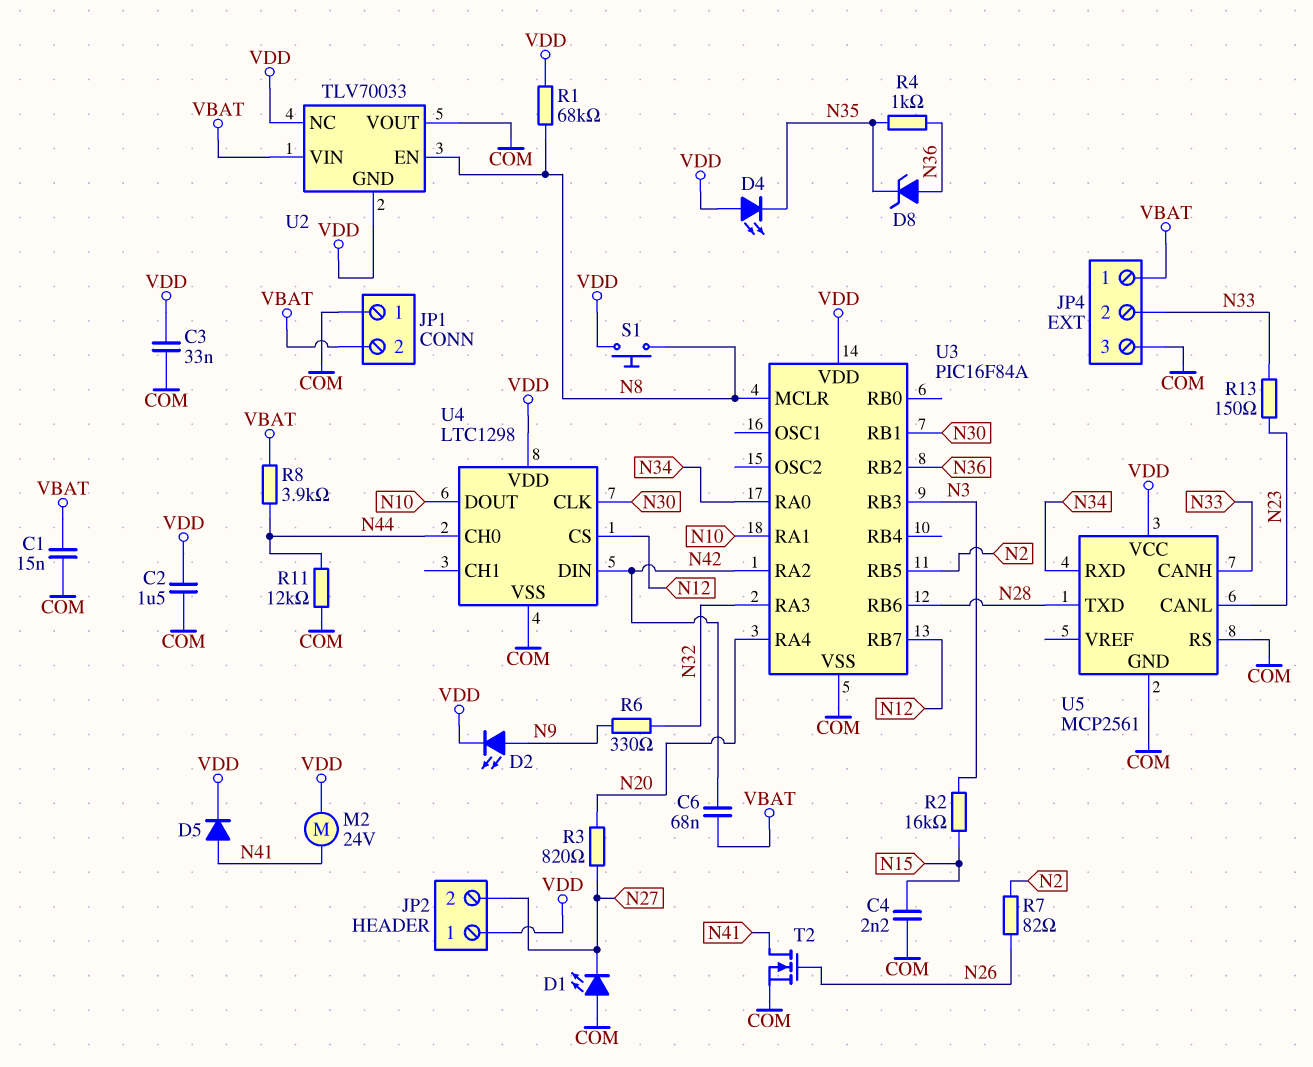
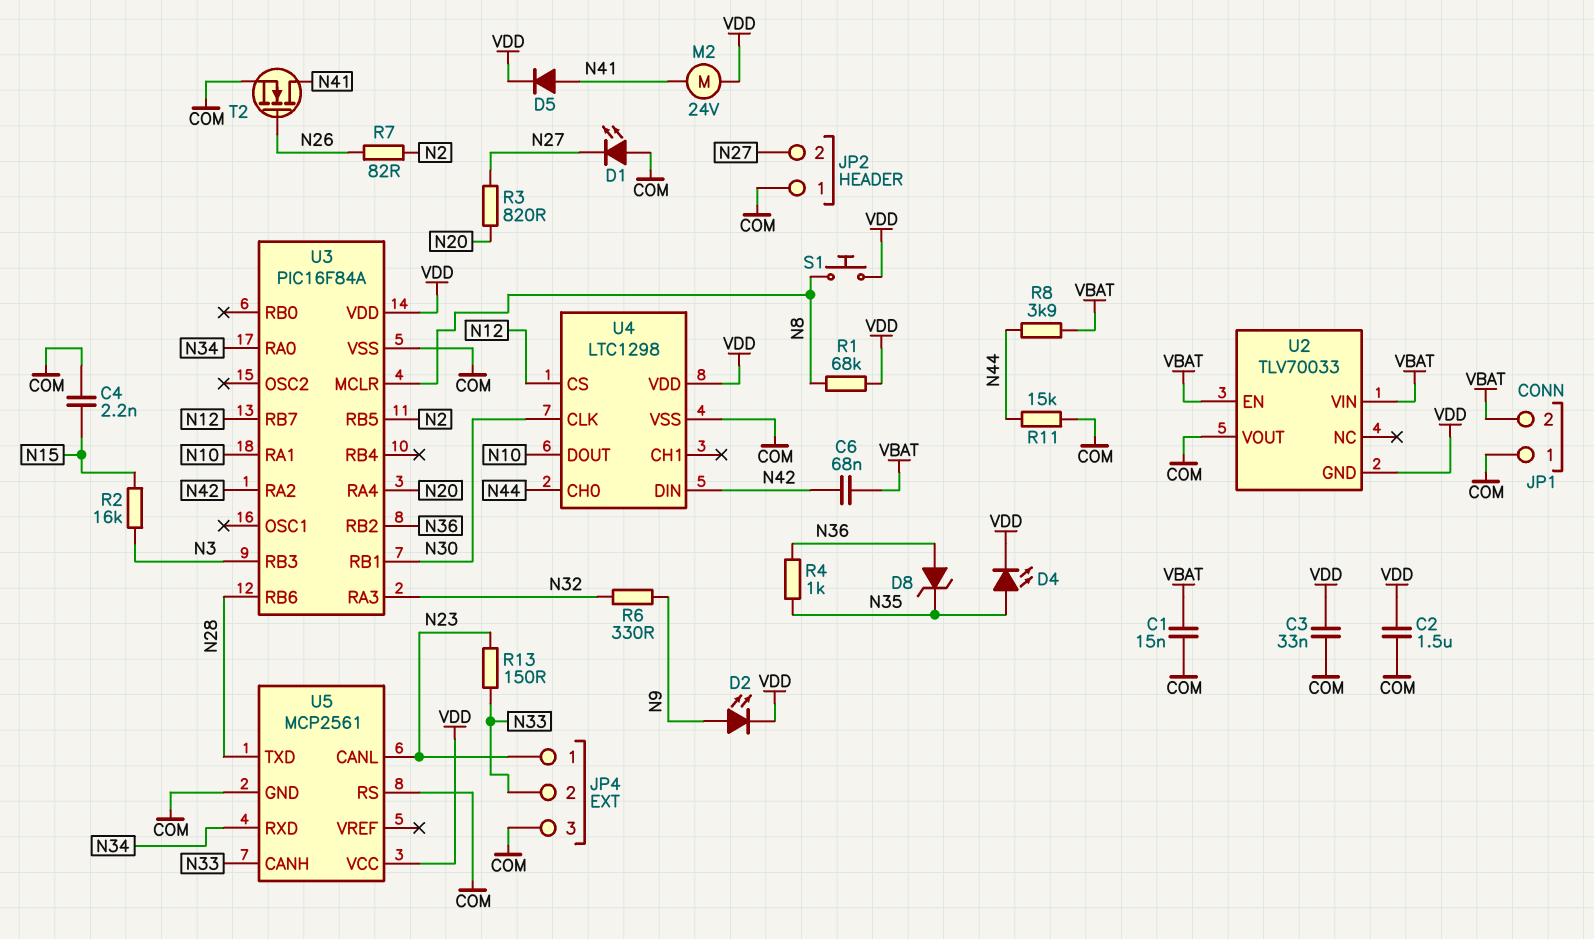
D4: LED (A VDD, K N35) -> LED (A N35, K VDD)
JP2 pin 1: VDD -> COM
JP4 pin 1: VBAT -> N23
R11: 12k (COM, N44) -> 15k (COM, N44)
U2 pin EN: N8 -> VBAT
U2 pin NC: VDD -> none

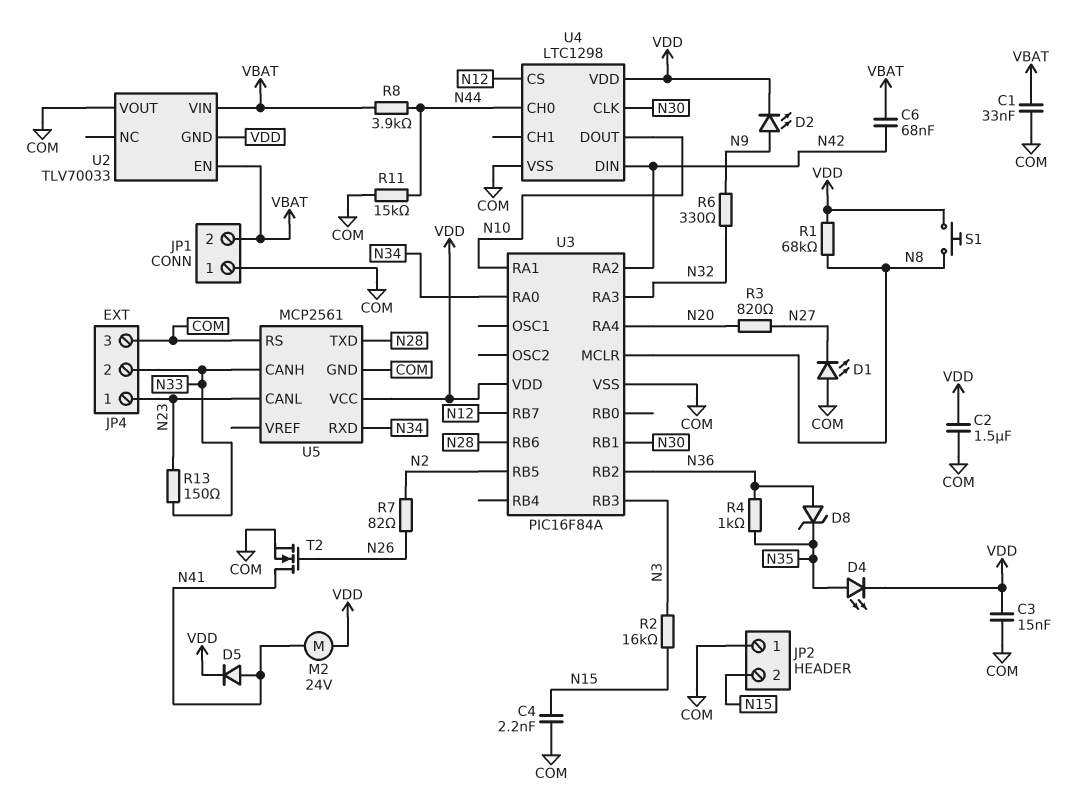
C1: 15nF (COM, VBAT) -> 33nF (COM, VBAT)
C3: 33nF (COM, VDD) -> 15nF (COM, VDD)
JP2 pin 2: N27 -> N15

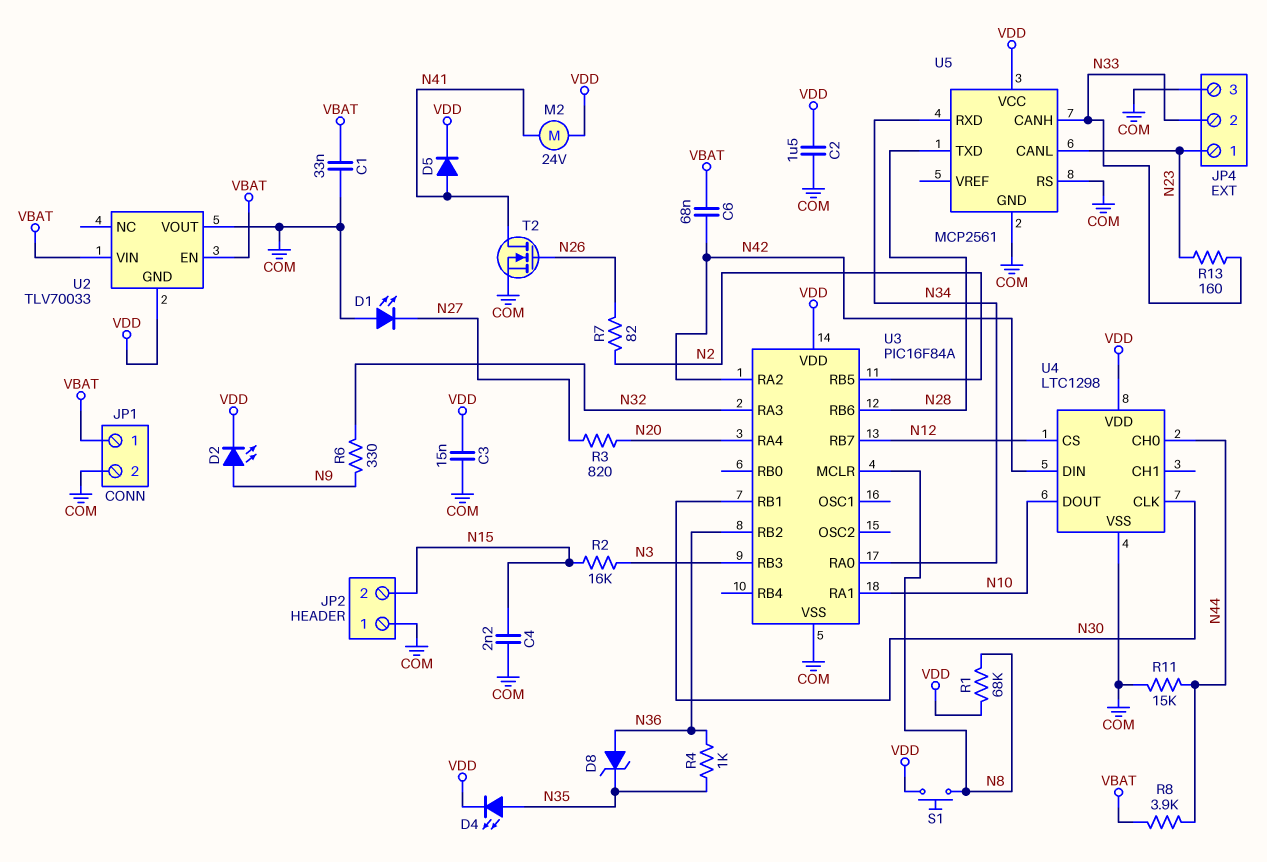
JP1 pin 1: COM -> VBAT
JP1 pin 2: VBAT -> COM
R13: 150 (N23, N33) -> 160 (N23, N33)

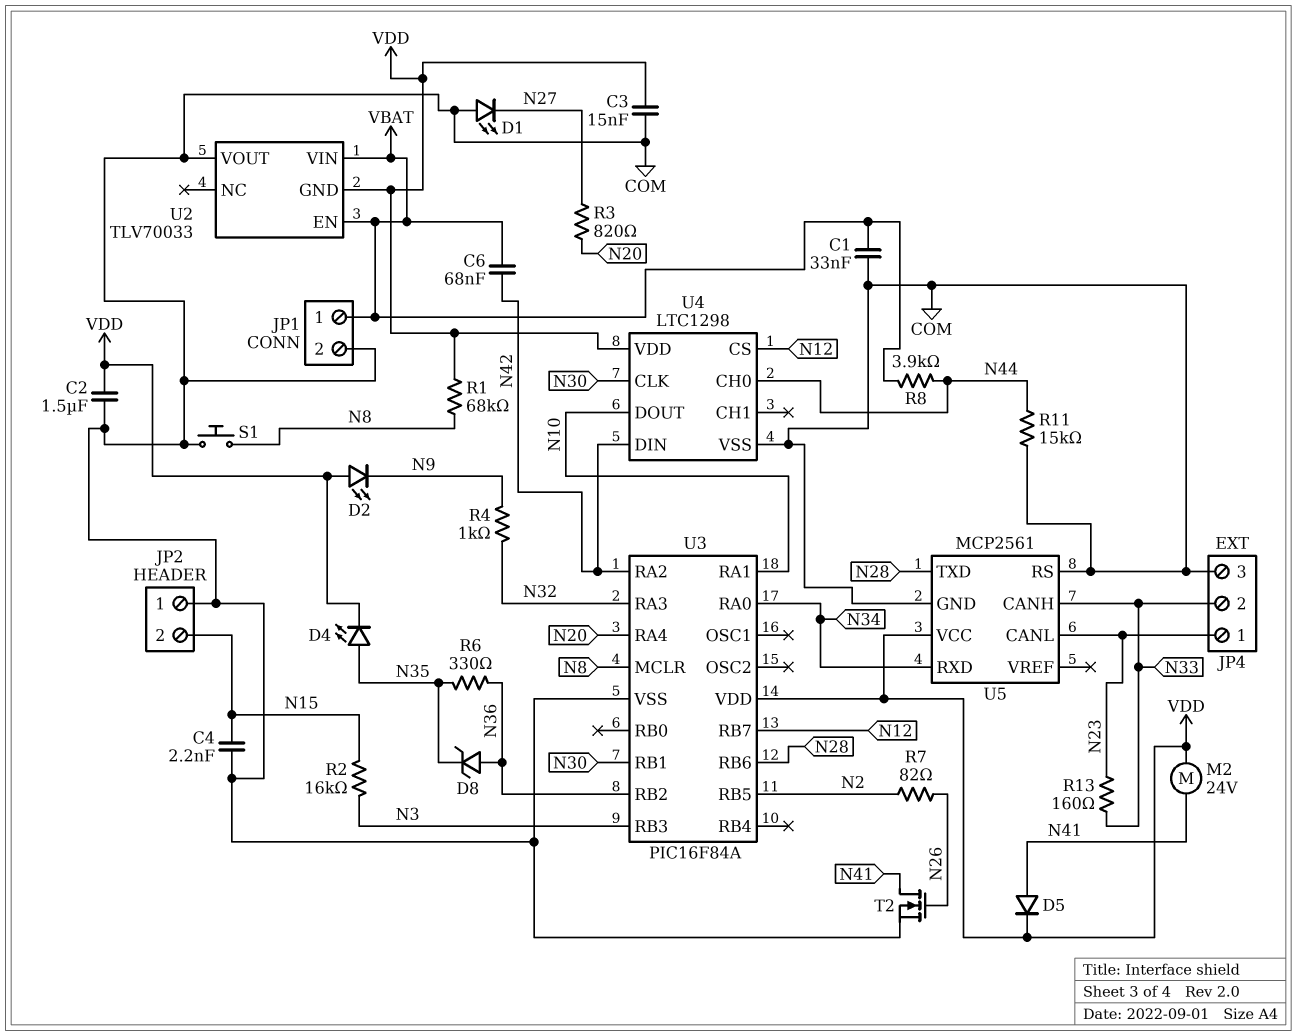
D2: LED (A N9, K VDD) -> LED (A VDD, K N9)
R4: 1k (N35, N36) -> 1k (N9, N32)
R6: 330 (N9, N32) -> 330 (N35, N36)
S1: button (N8, VDD) -> button (COM, N8)

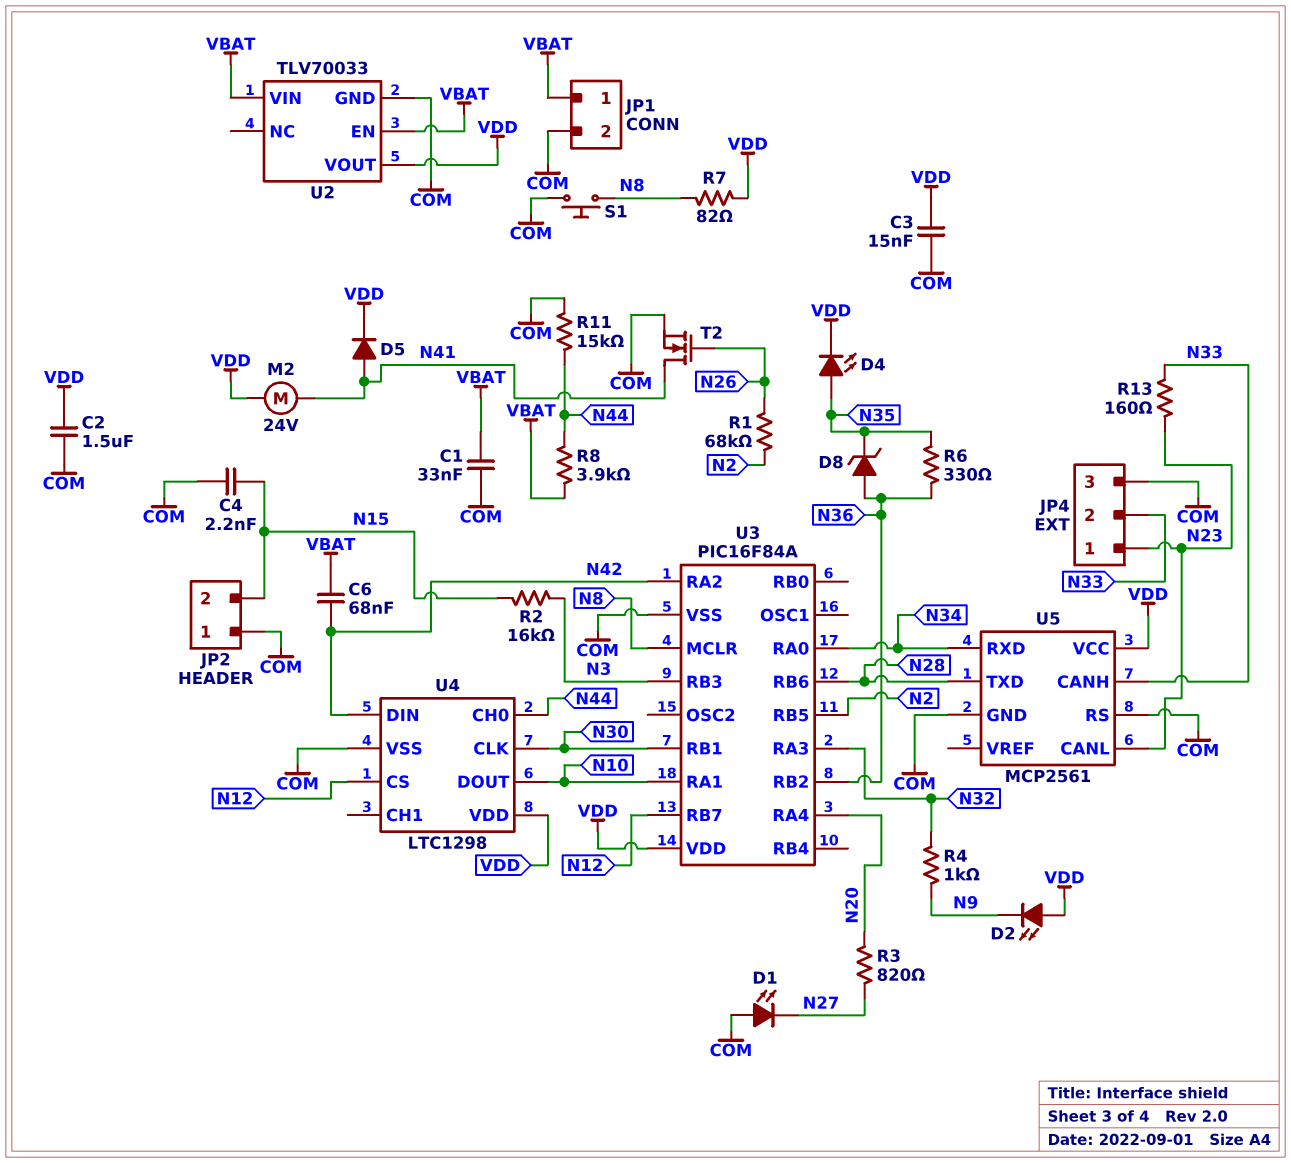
R1: 68k (N8, VDD) -> 68k (N2, N26)
R7: 82 (N2, N26) -> 82 (N8, VDD)
U2 pin GND: VDD -> COM
U2 pin VOUT: COM -> VDD

